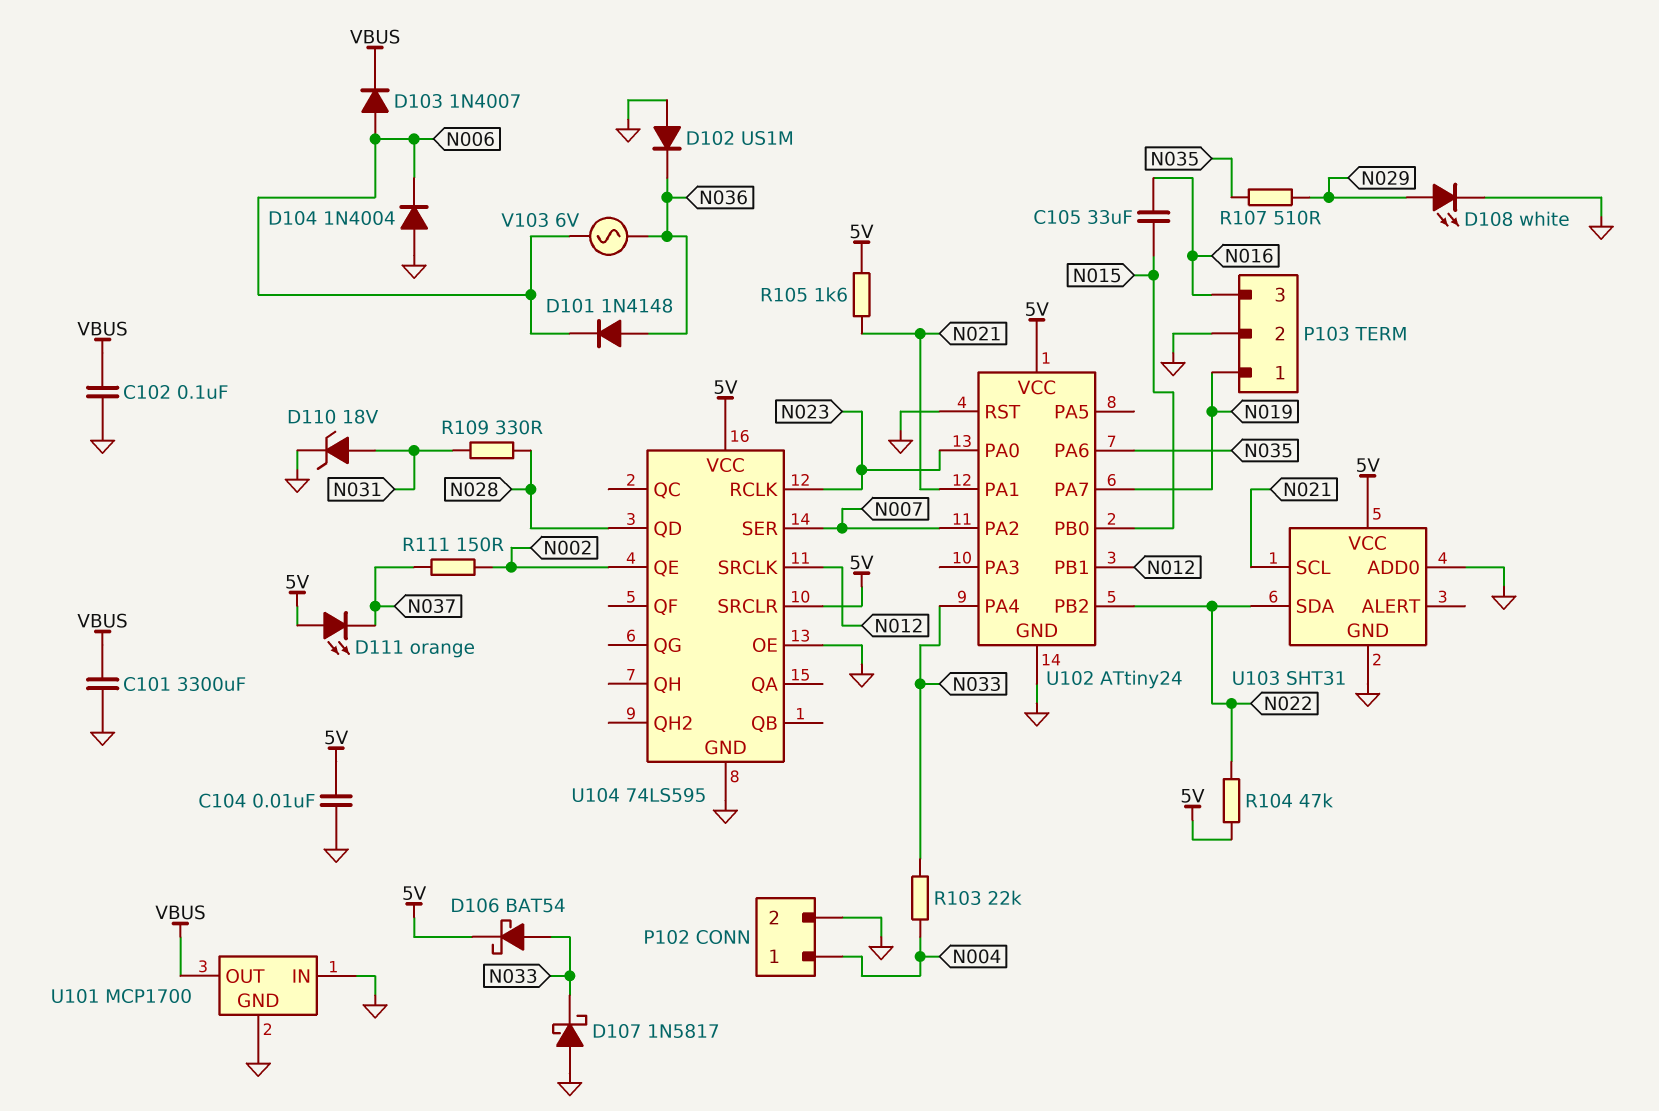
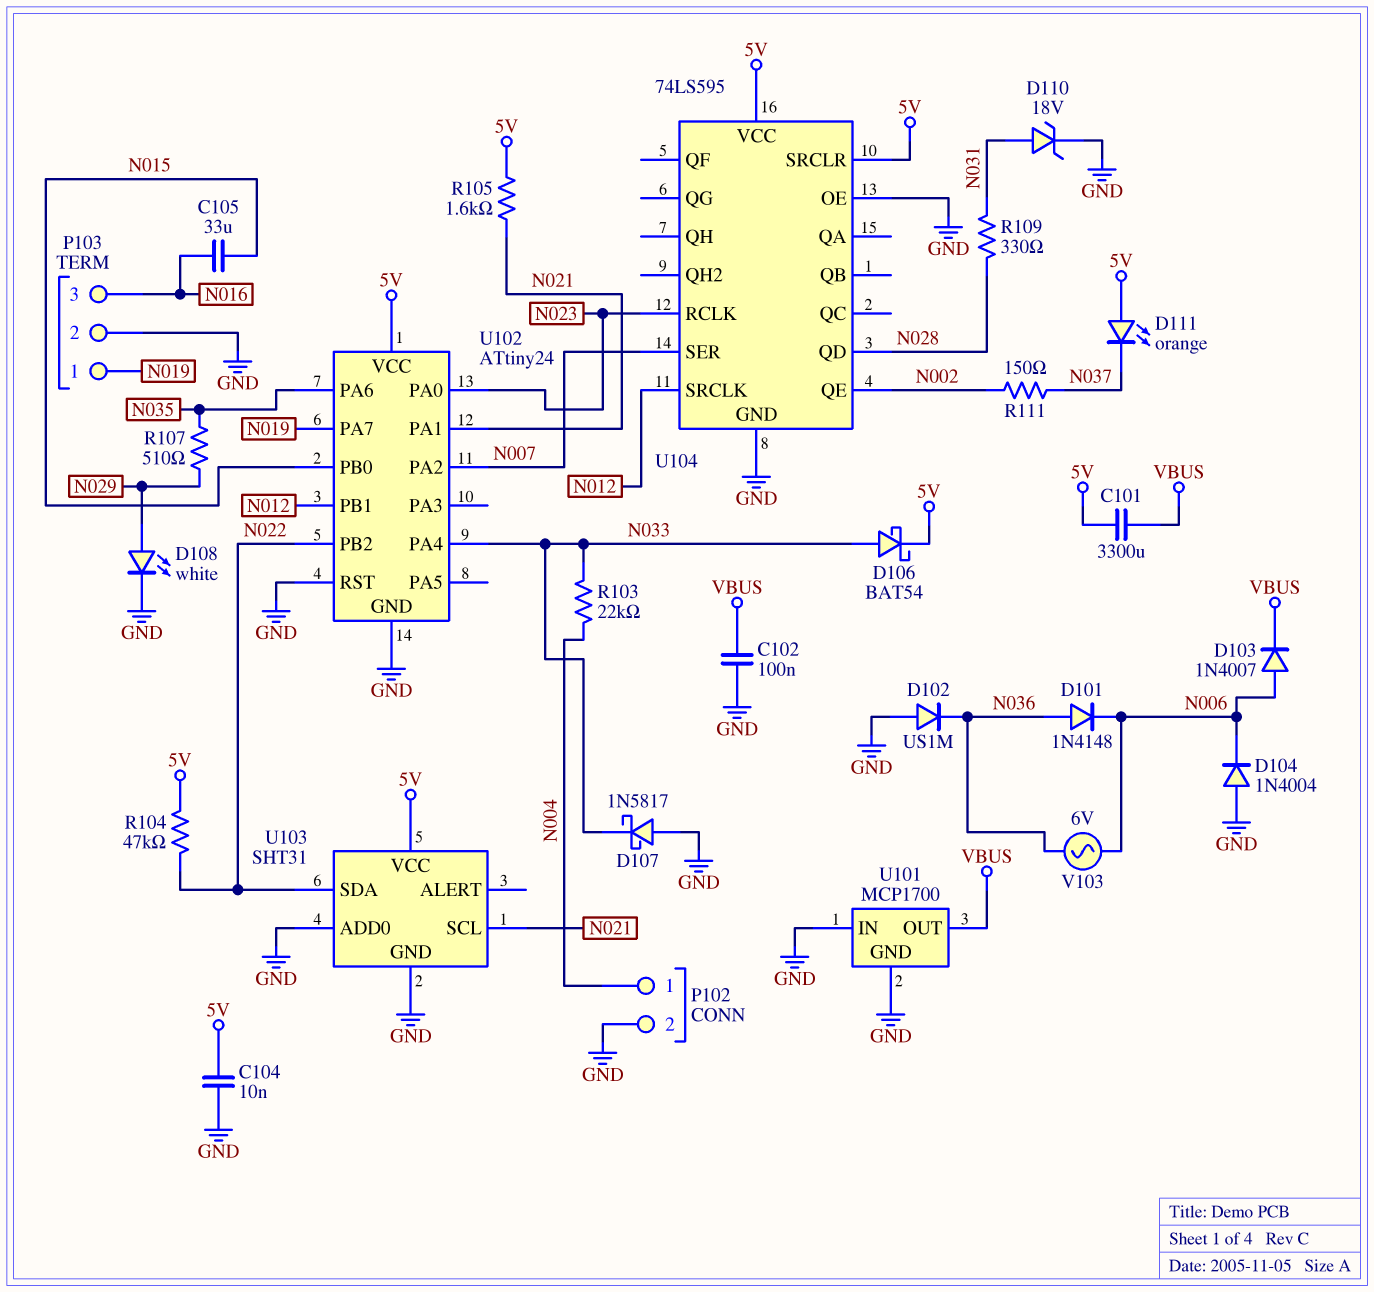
C101: 3300uF (GND, VBUS) -> 3300uF (5V, VBUS)

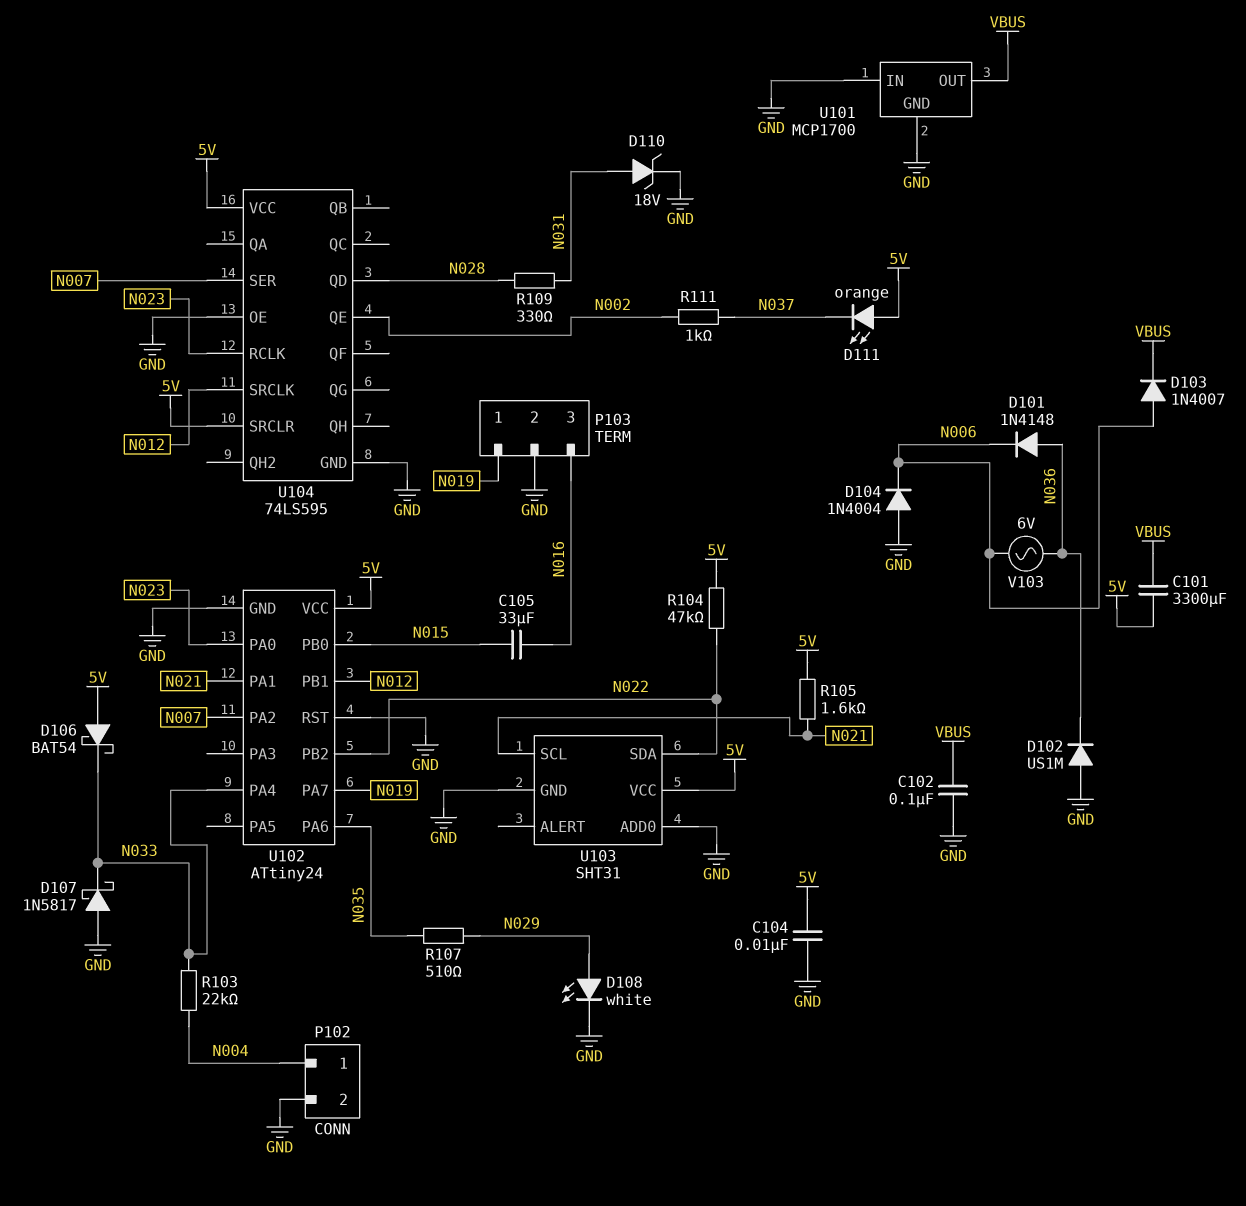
D106: schottky BAT54 (A N033, K 5V) -> schottky BAT54 (A 5V, K N033)
R111: 150 (N002, N037) -> 1k (N002, N037)

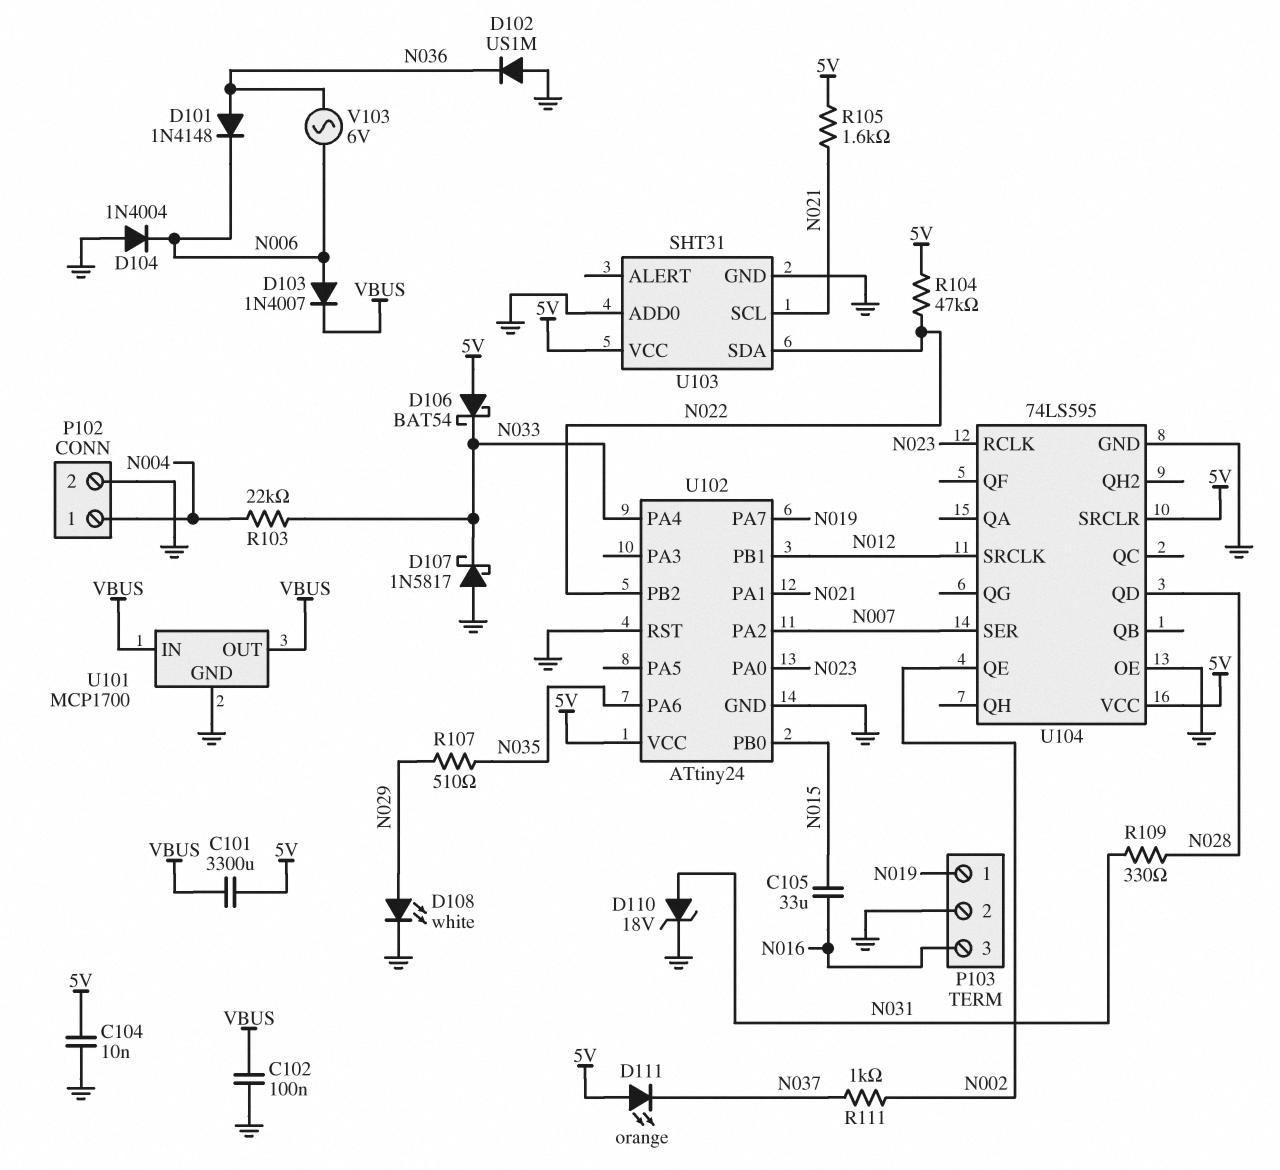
U101 pin IN: GND -> VBUS

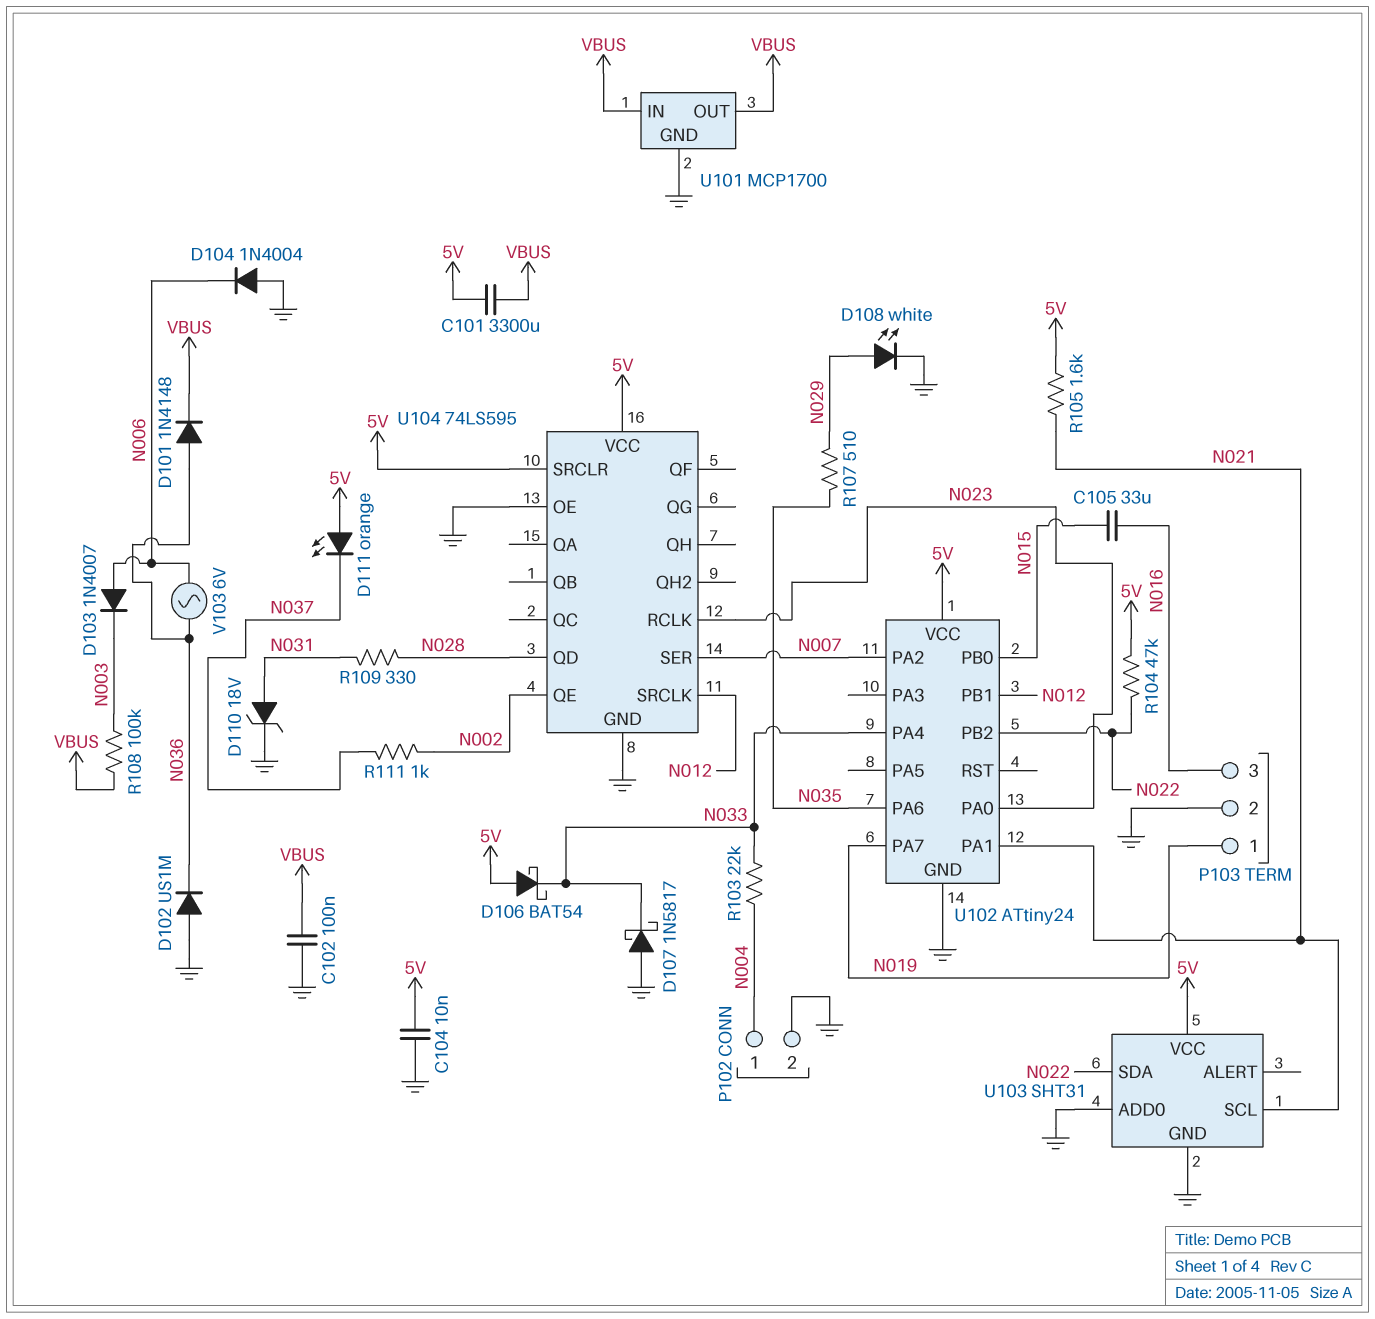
D101: diode 1N4148 (A N036, K N006) -> diode 1N4148 (A N036, K VBUS)
D103: diode 1N4007 (A N006, K VBUS) -> diode 1N4007 (A N006, K N003)
R108: none -> 100k (N003, VBUS)
U102 pin RST: GND -> none

